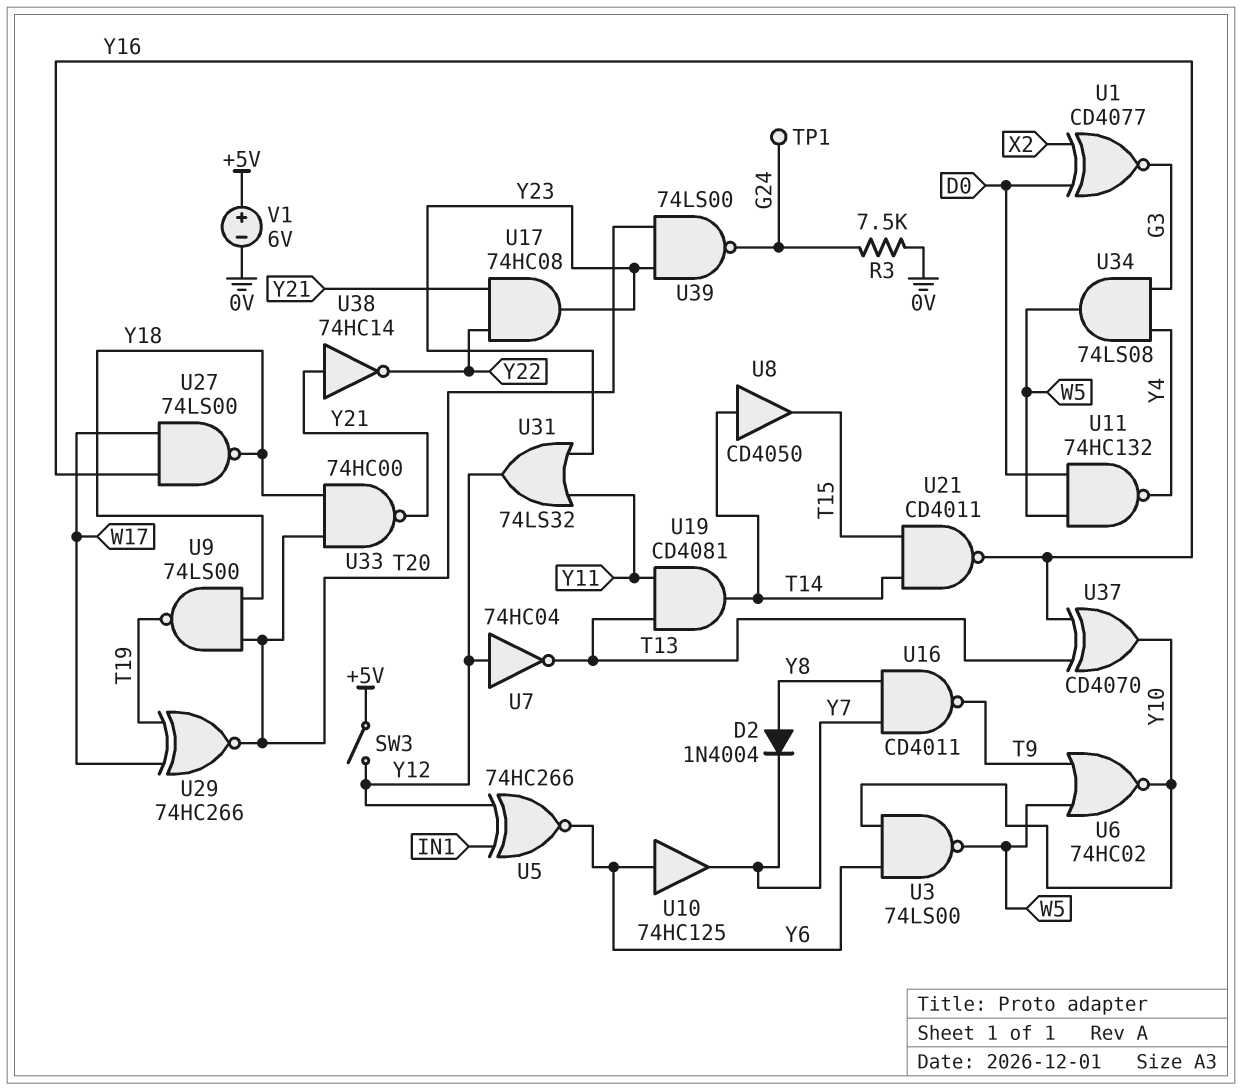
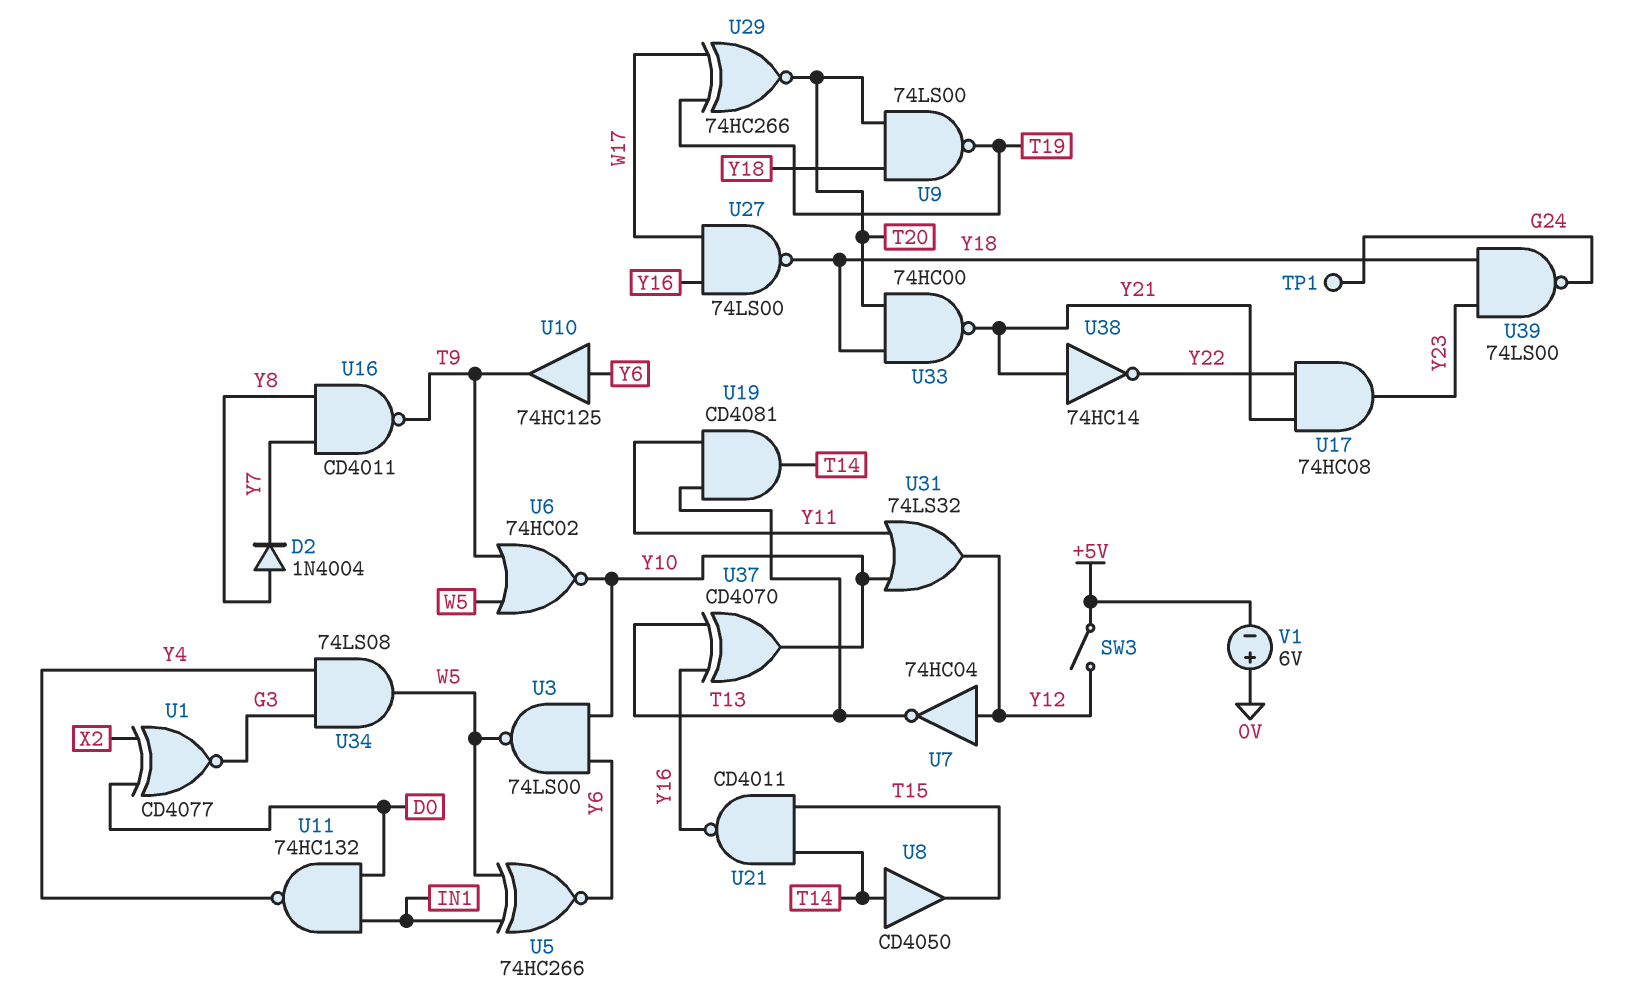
R3: 7.5k (0V, G24) -> none
U5: XNOR 74HC266 (in IN1, in Y12, out Y6) -> XNOR 74HC266 (in IN1, in W5, out Y6)
U10: buffer 74HC125 (in Y6, out Y7) -> buffer 74HC125 (in Y6, out T9)
U11: NAND 74HC132 (in D0, in W5, out Y4) -> NAND 74HC132 (in D0, in IN1, out Y4)
U31: OR 74LS32 (in Y11, in Y23, out Y12) -> OR 74LS32 (in Y10, in Y11, out Y12)
U39: NAND 74LS00 (in T20, in Y23, out G24) -> NAND 74LS00 (in Y18, in Y23, out G24)
V1: 6V (plus +5V, minus 0V) -> 6V (plus 0V, minus +5V)

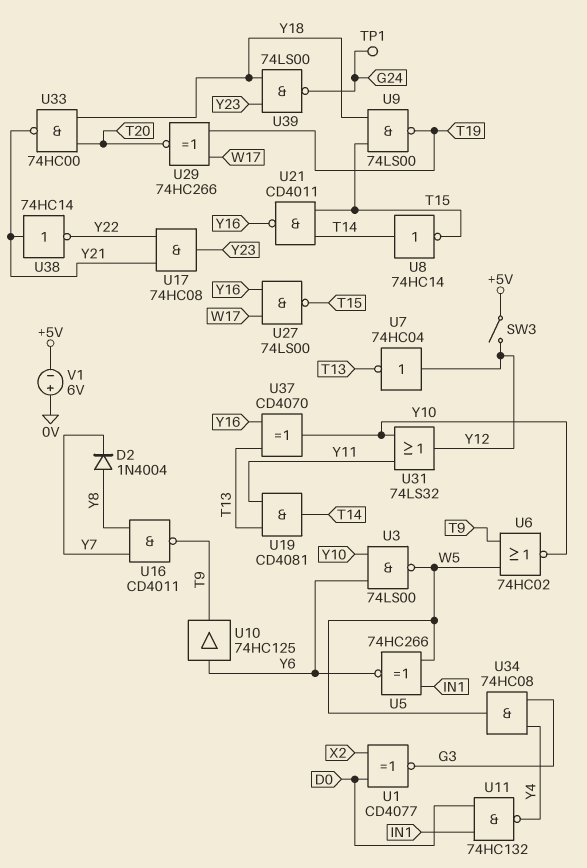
U8: buffer CD4050 (in T14, out T15) -> NOT 74HC14 (in T14, out T15)
U9: NAND 74LS00 (in T20, in Y18, out T19) -> NAND 74LS00 (in T15, in Y18, out T19)
U27: NAND 74LS00 (in W17, in Y16, out Y18) -> NAND 74LS00 (in W17, in Y16, out T15)
U34: AND 74LS08 (in G3, in Y4, out W5) -> AND 74HC08 (in G3, in Y4, out W5)

